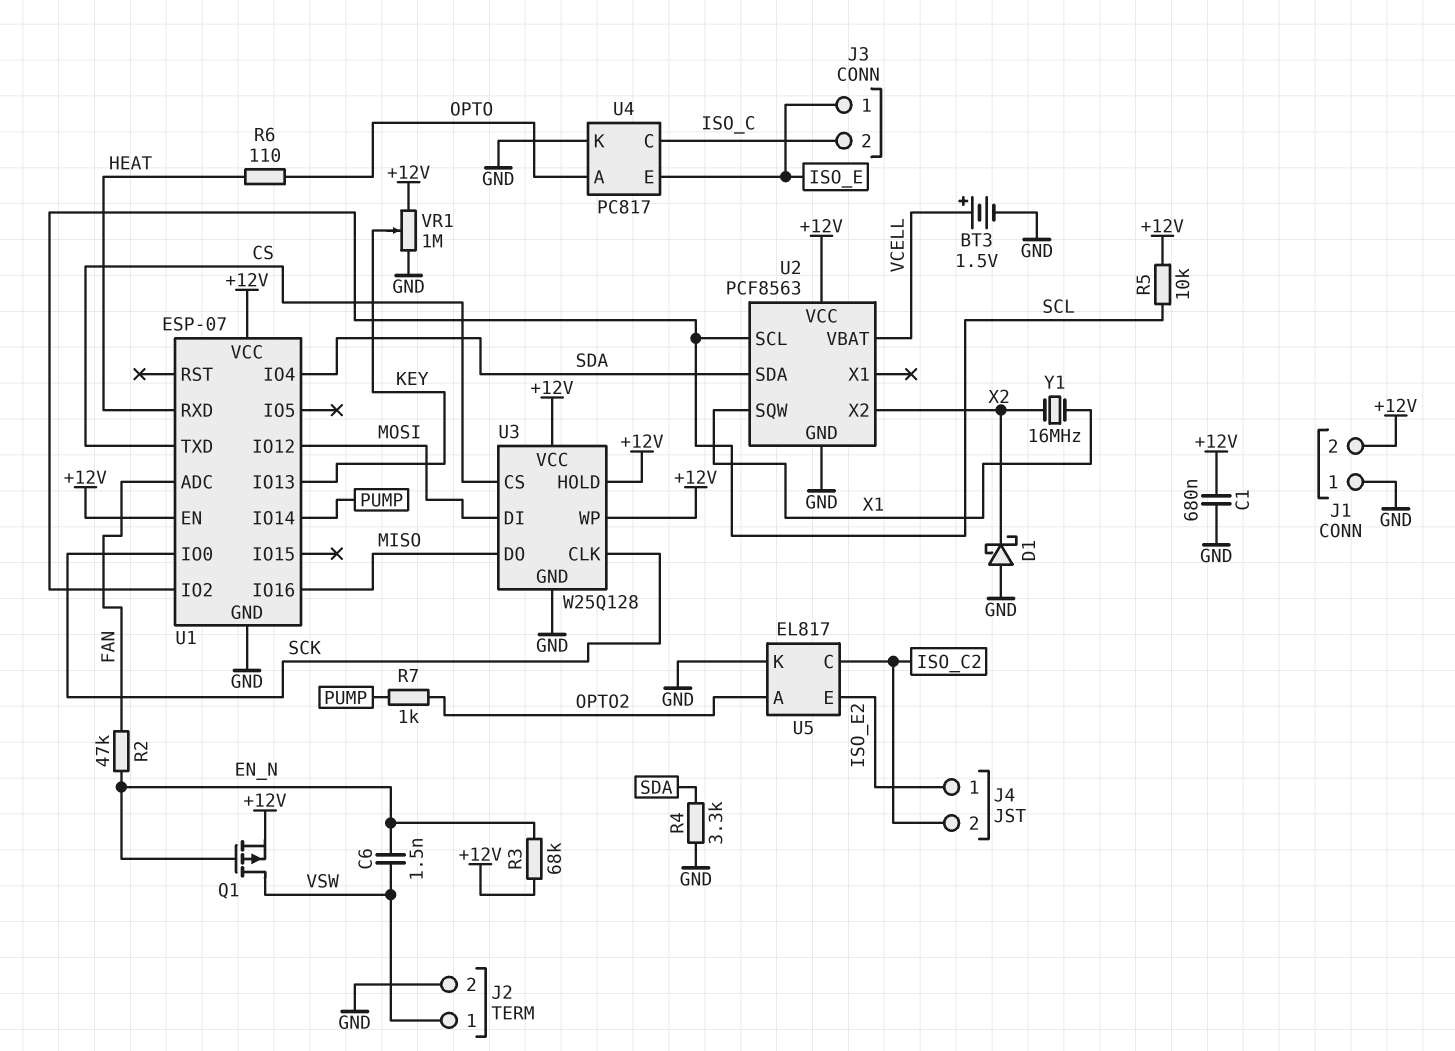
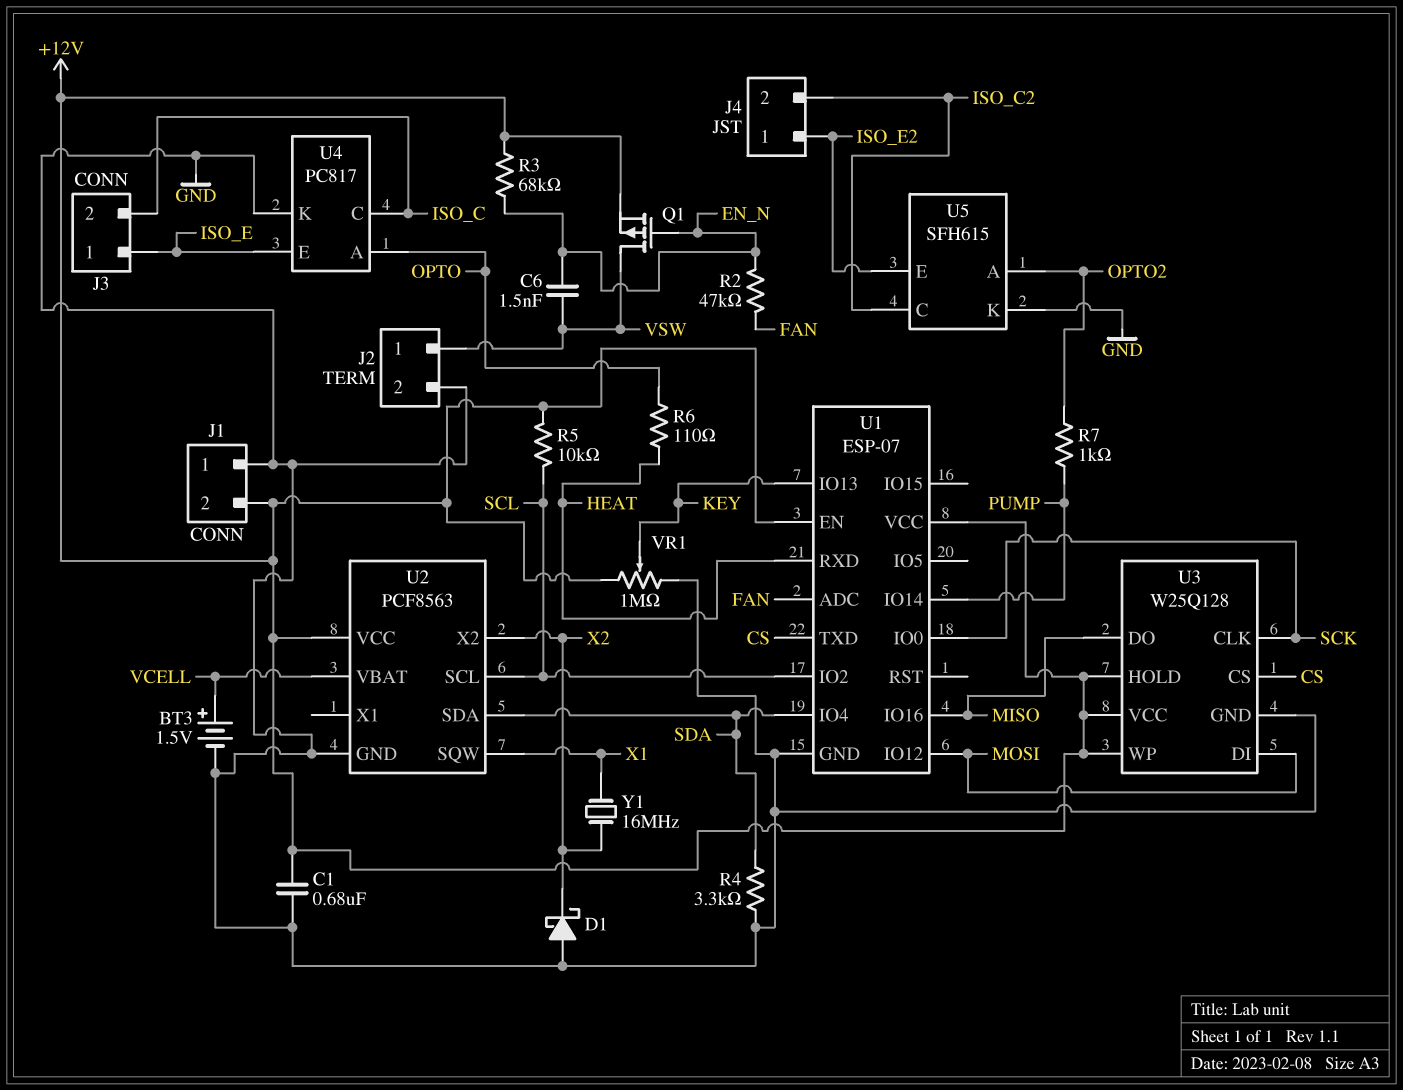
U5: EL817 -> SFH615

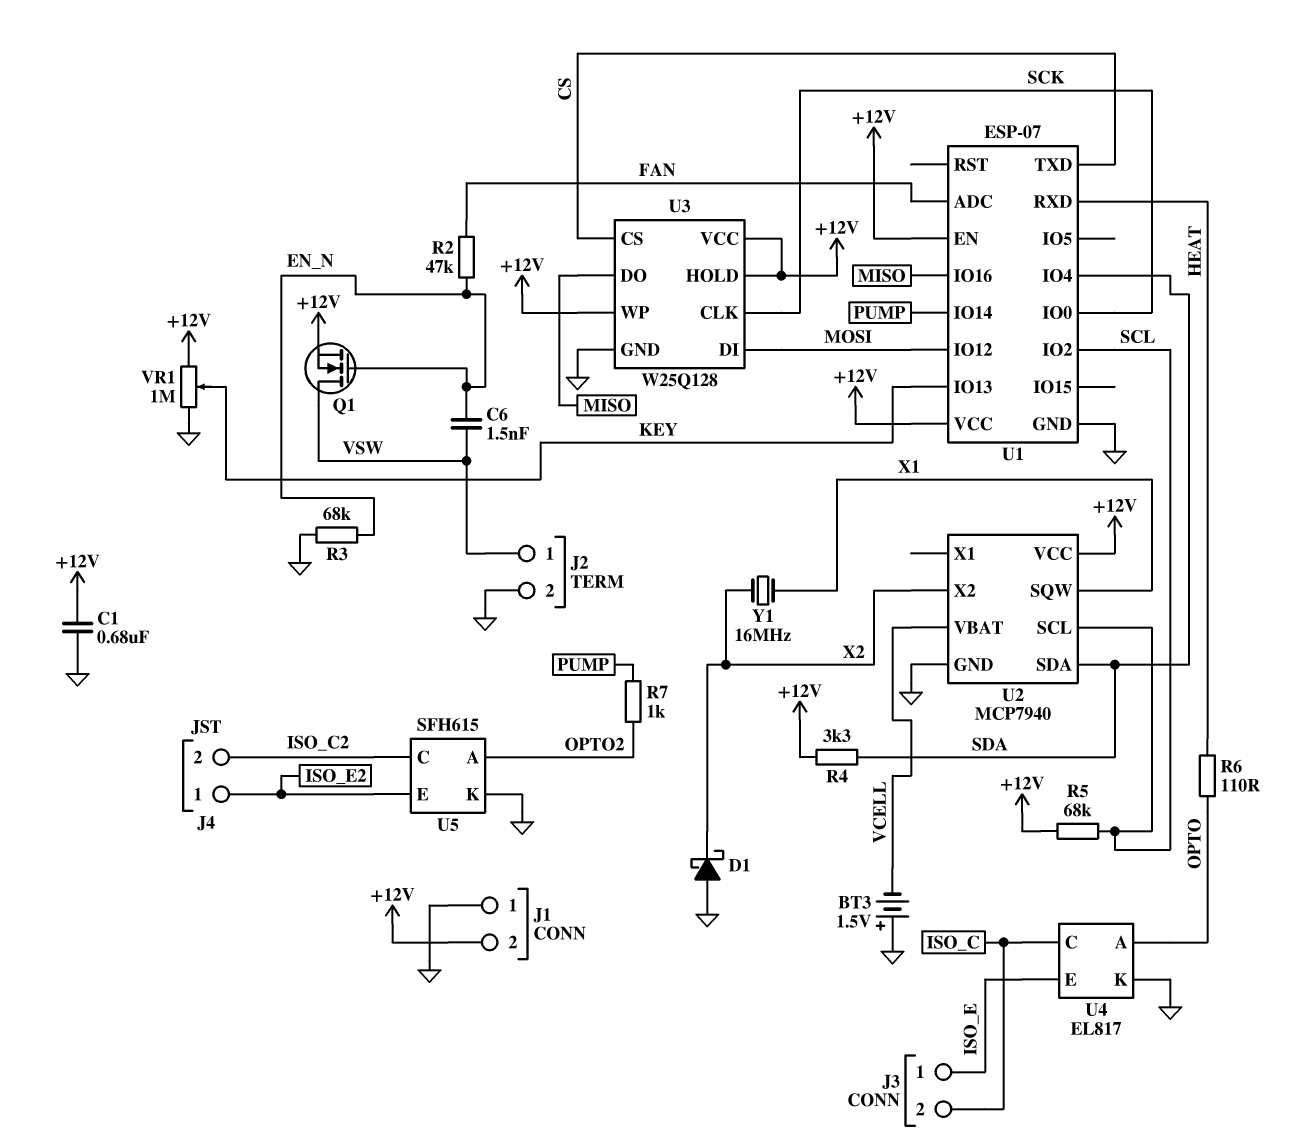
BT3: 1.5V (plus VCELL, minus GND) -> 1.5V (plus GND, minus VCELL)
Q1: PMOS (G EN_N, D VSW, S +12V) -> NMOS (G EN_N, D VSW, S +12V)
R3: 68k (+12V, EN_N) -> 68k (EN_N, GND)
R4: 3.3k (GND, SDA) -> 3.3k (+12V, SDA)
R5: 10k (+12V, SCL) -> 68k (+12V, SCL)
U2: PCF8563 -> MCP7940
U4: PC817 -> EL817

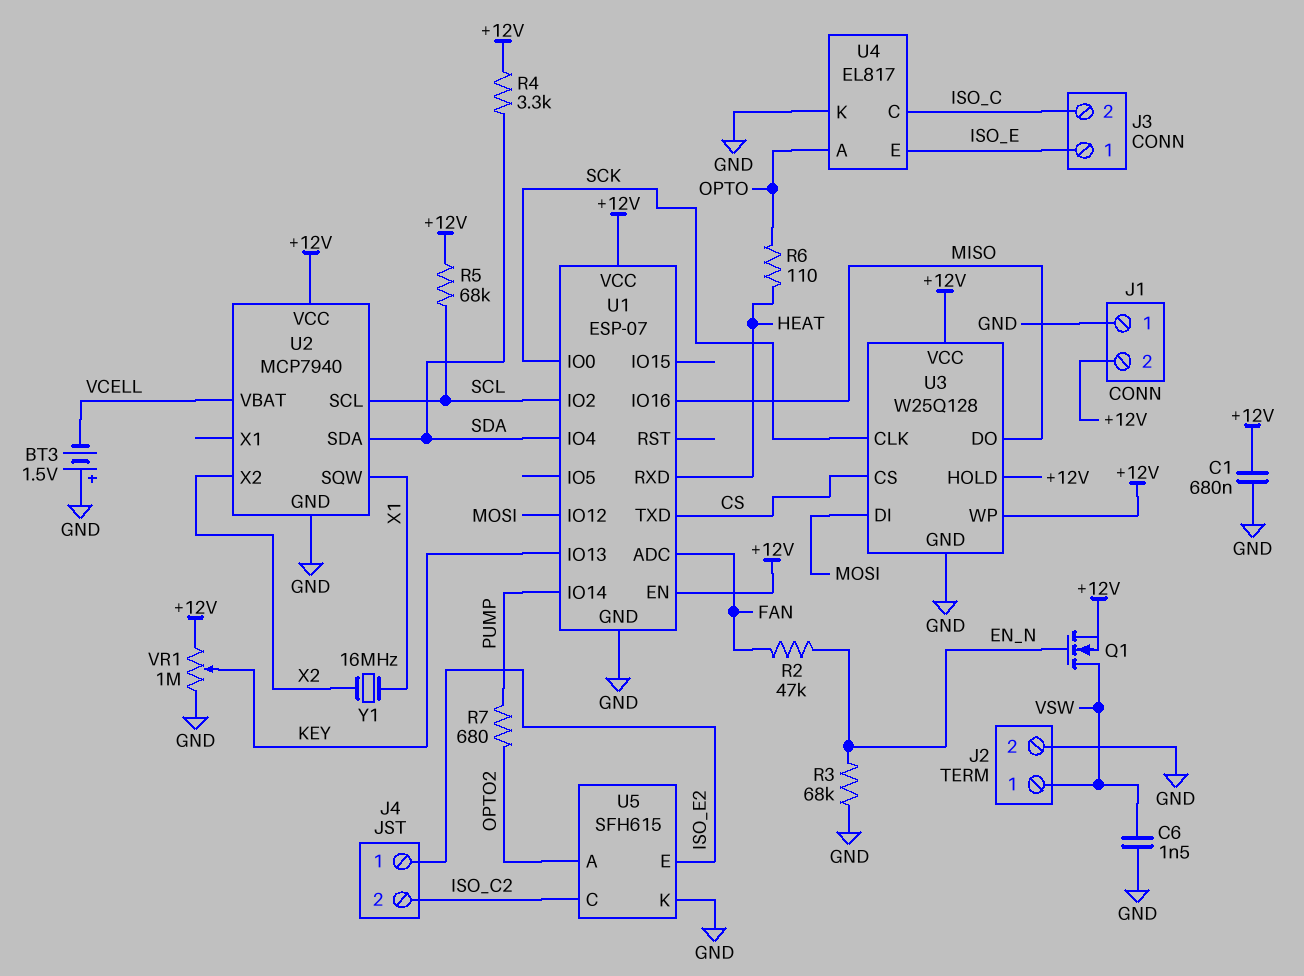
C6: 1.5nF (EN_N, VSW) -> 1.5nF (GND, VSW)
D1: schottky (A GND, K X2) -> none
R7: 1k (OPTO2, PUMP) -> 680 (OPTO2, PUMP)

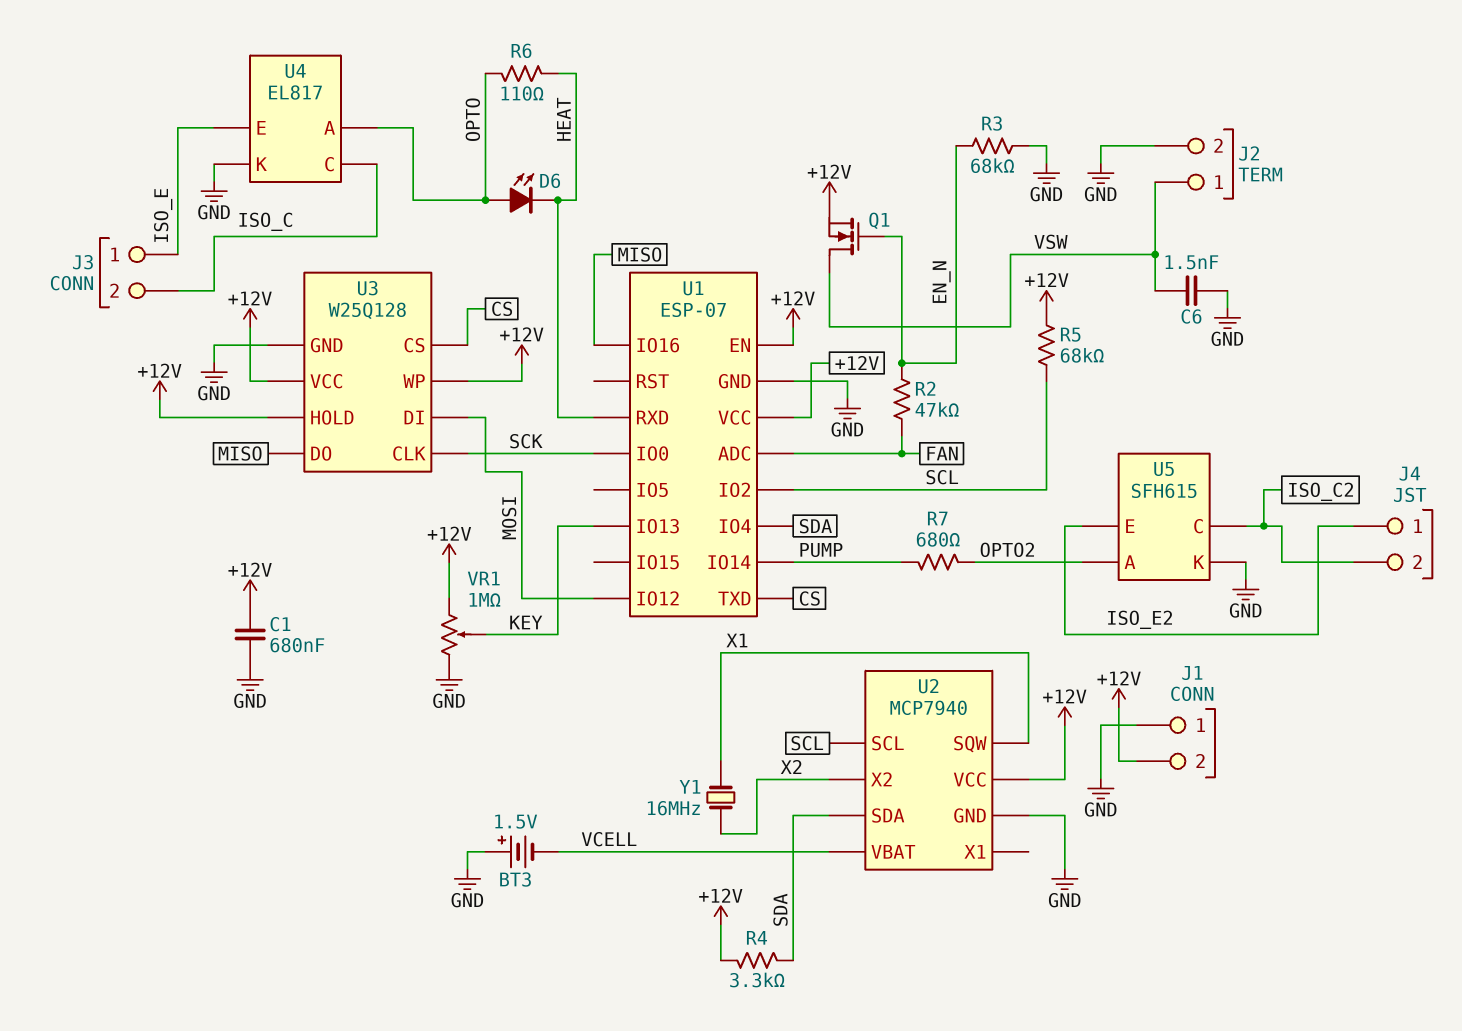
D6: none -> LED (A OPTO, K HEAT)

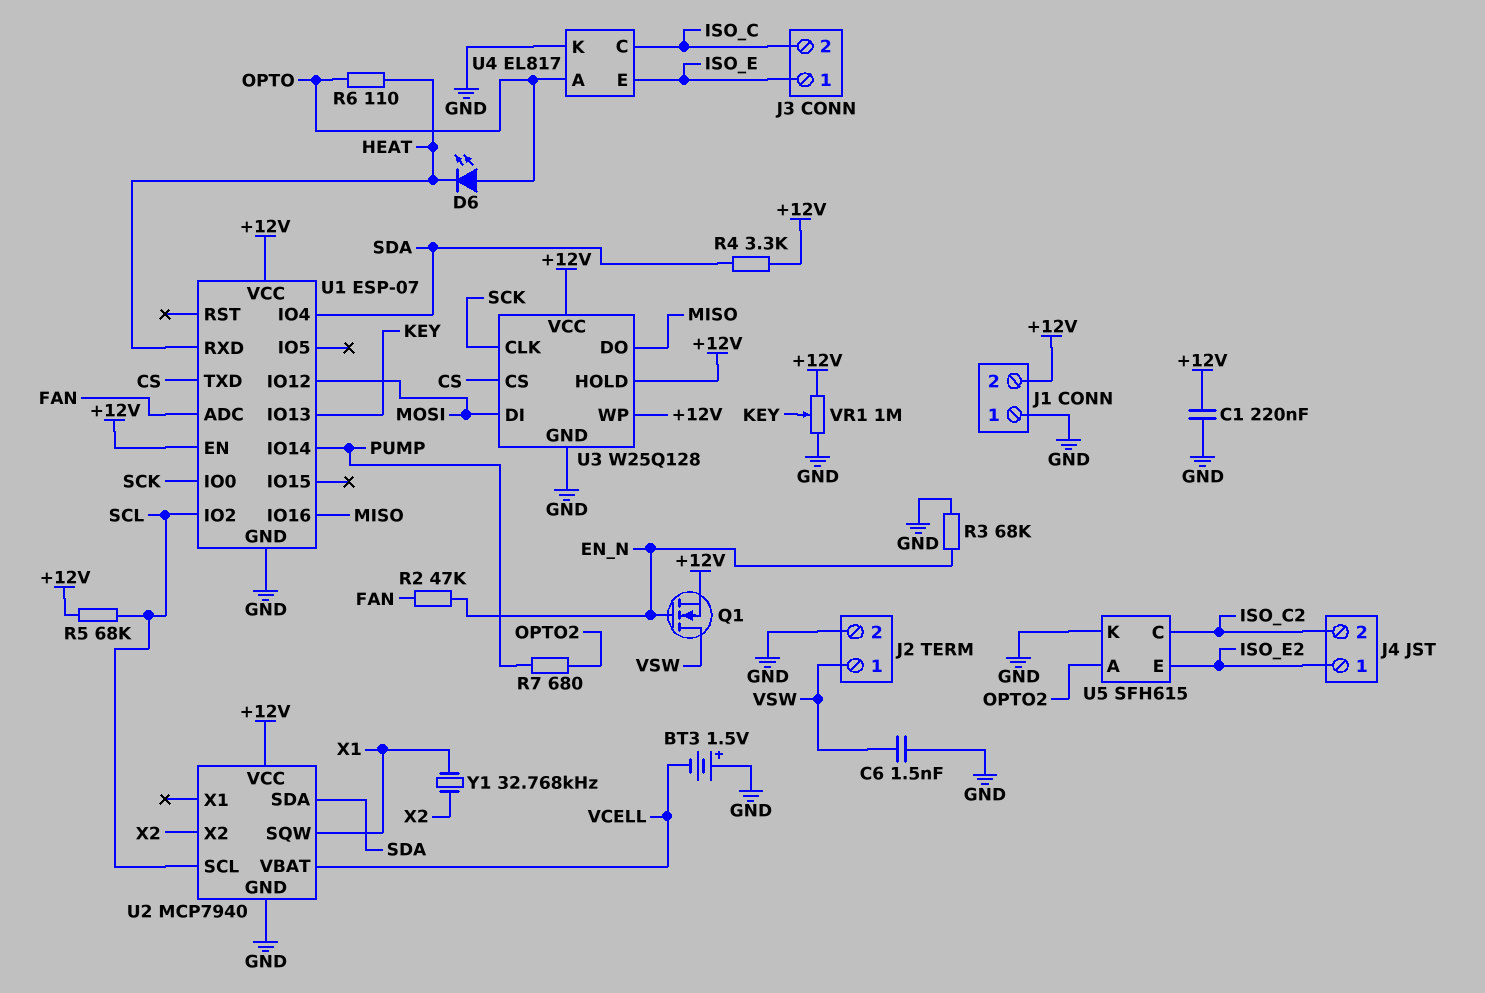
C1: 680nF (+12V, GND) -> 220nF (+12V, GND)
Y1: 16MHz (X1, X2) -> 32.768kHz (X1, X2)

